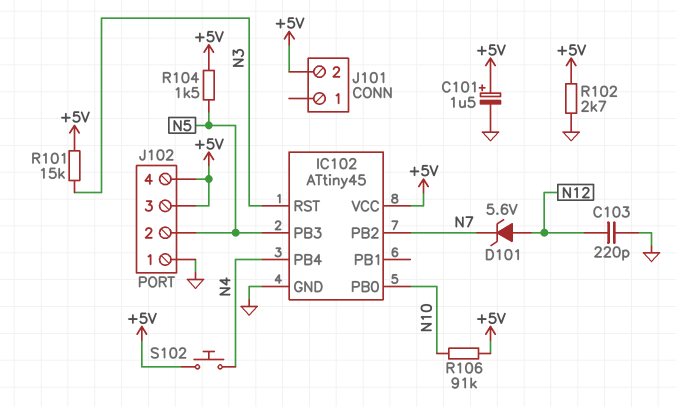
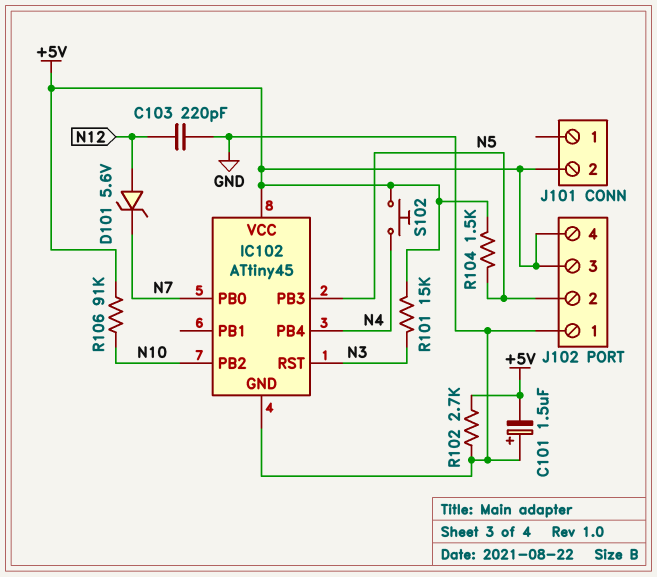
C101: 1.5uF (plus +5V, minus GND) -> 1.5uF (plus GND, minus +5V)
IC102 pin PB0: N10 -> N7
IC102 pin PB2: N7 -> N10

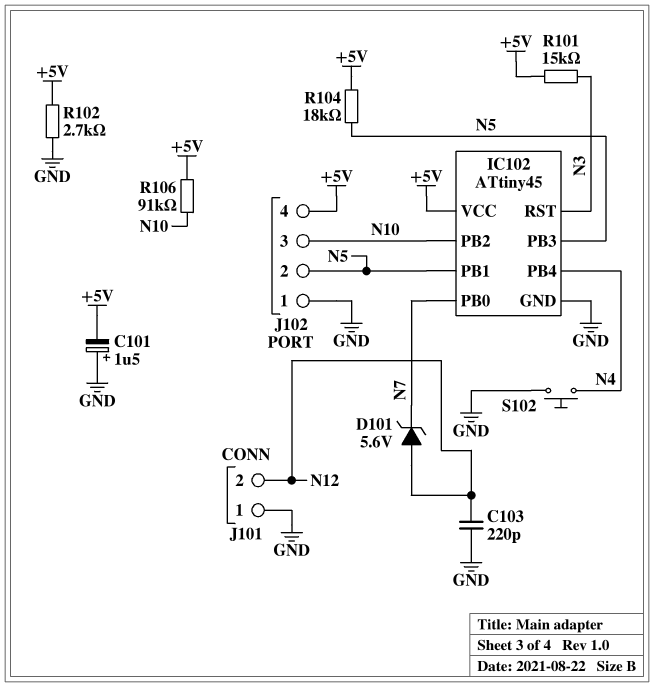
IC102 pin PB1: none -> N5
J101 pin 1: none -> GND
J101 pin 2: +5V -> N12
J102 pin 3: +5V -> N10
R104: 1.5k (+5V, N5) -> 18k (+5V, N5)
S102: button (+5V, N4) -> button (GND, N4)

